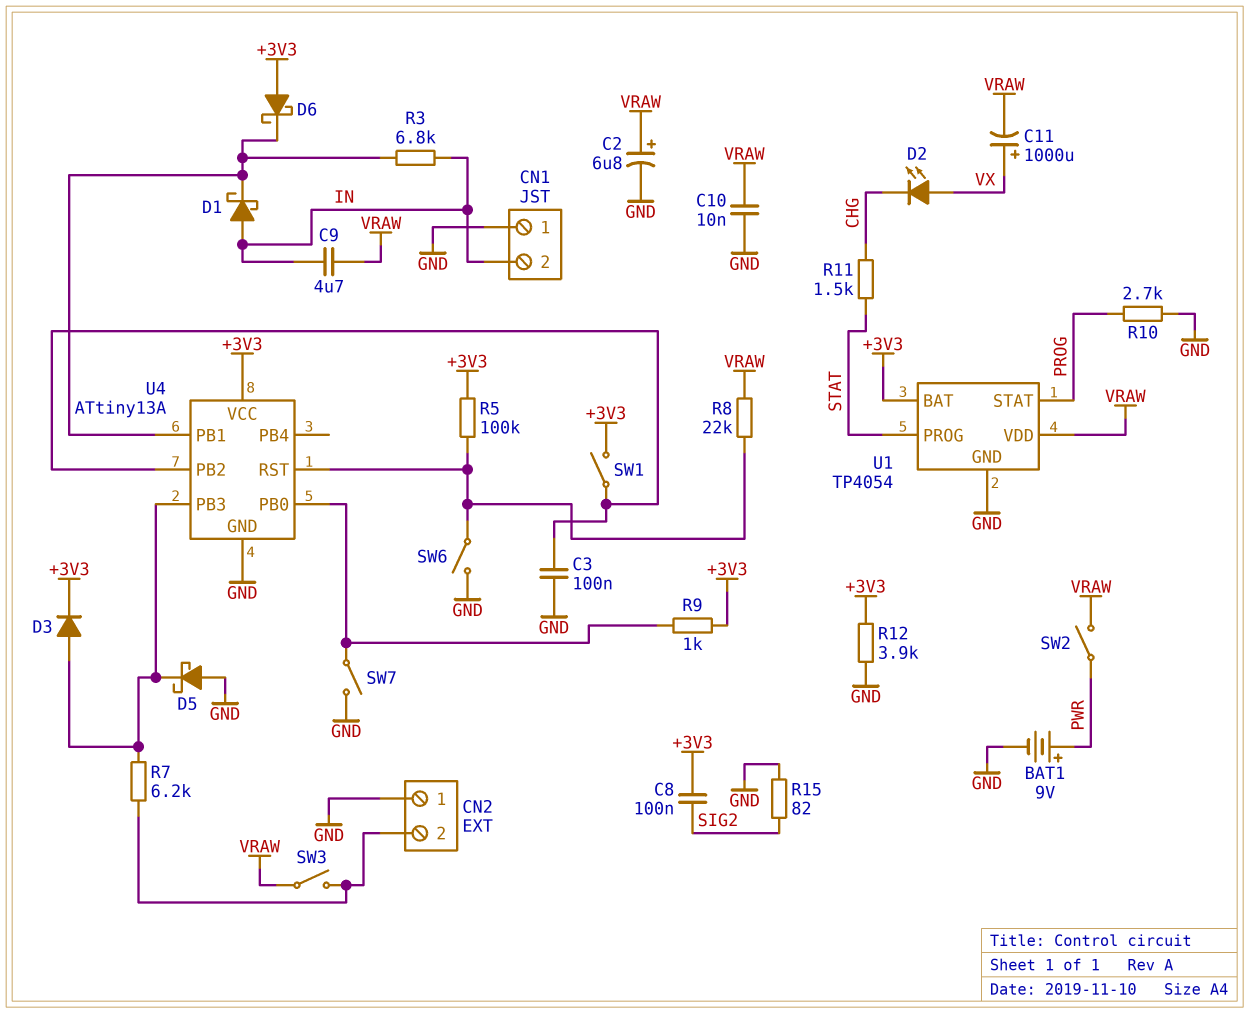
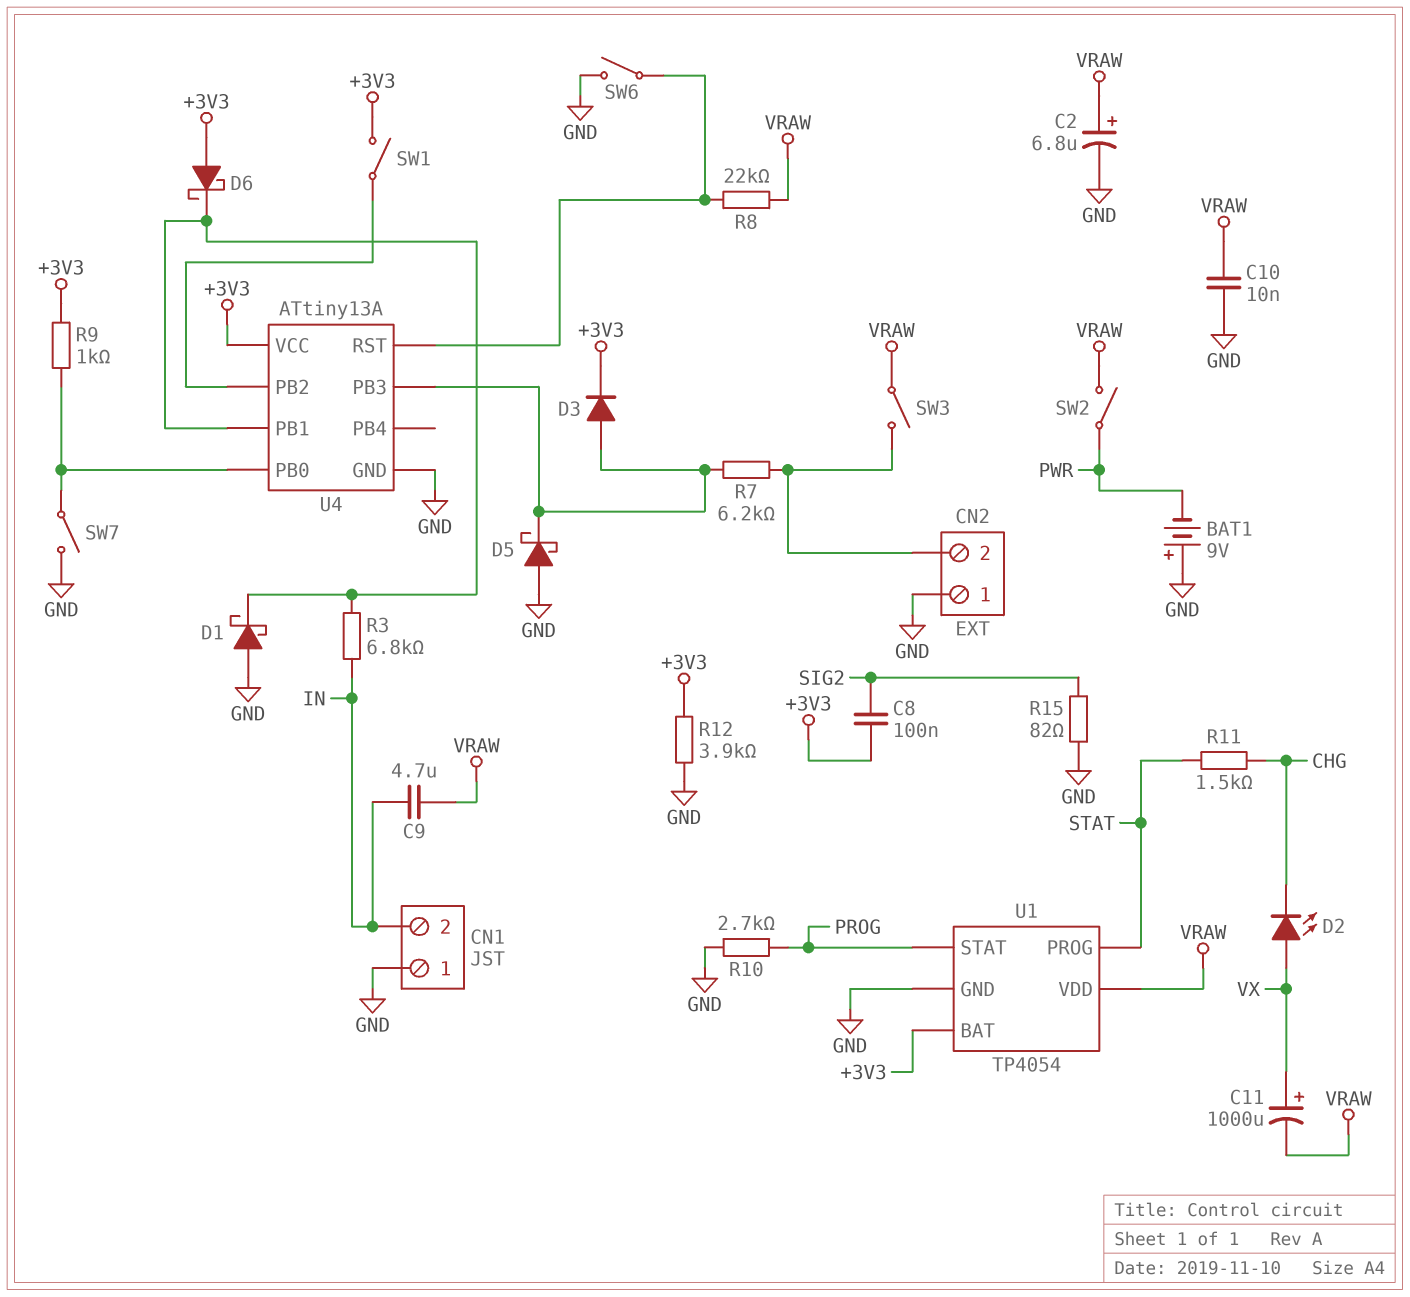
BAT1: 9V (plus PWR, minus GND) -> 9V (plus GND, minus PWR)
C3: 100nF (GND, U4/PB2) -> none
D1: schottky (A IN, K U4/PB1) -> schottky (A GND, K U4/PB1)
R5: 100k (+3V3, U4/RST) -> none

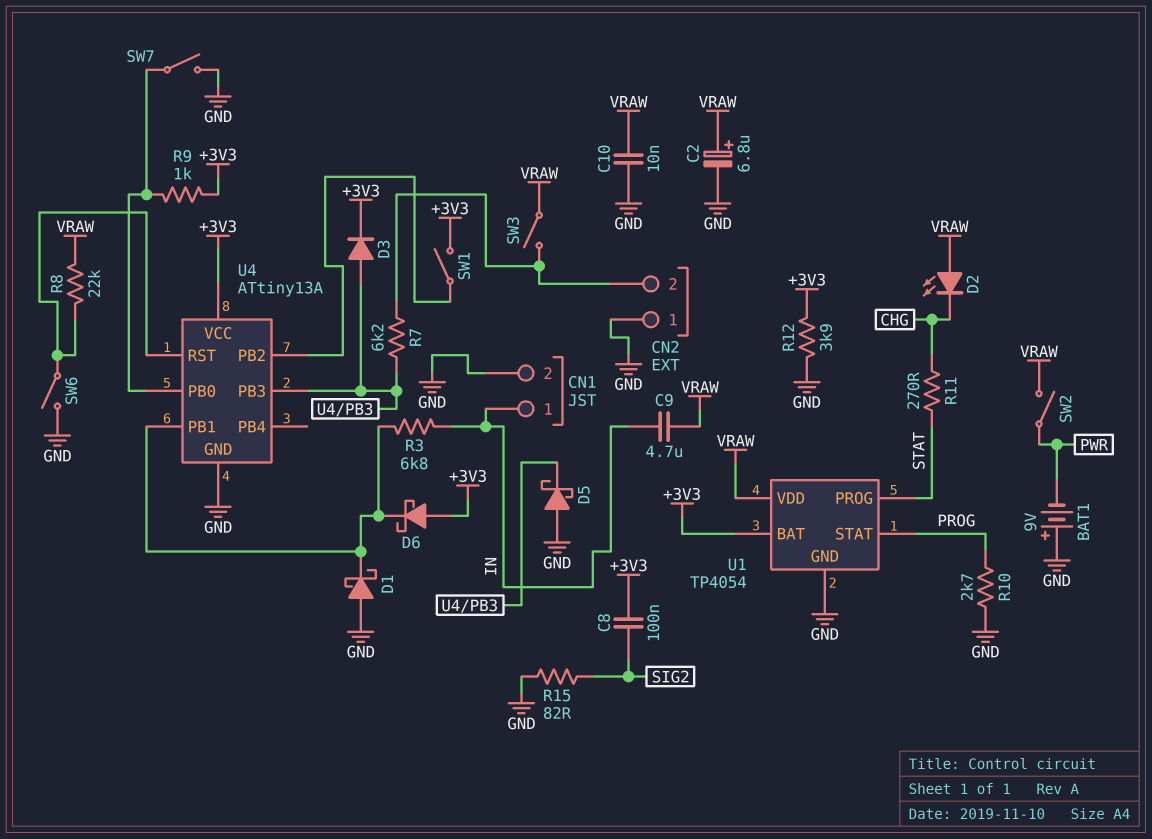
C11: 1000uF (plus VX, minus VRAW) -> none
CN1 pin 1: GND -> IN
CN1 pin 2: IN -> GND
D2: LED (A VX, K CHG) -> LED (A VRAW, K CHG)
R11: 1.5k (CHG, STAT) -> 270 (CHG, STAT)

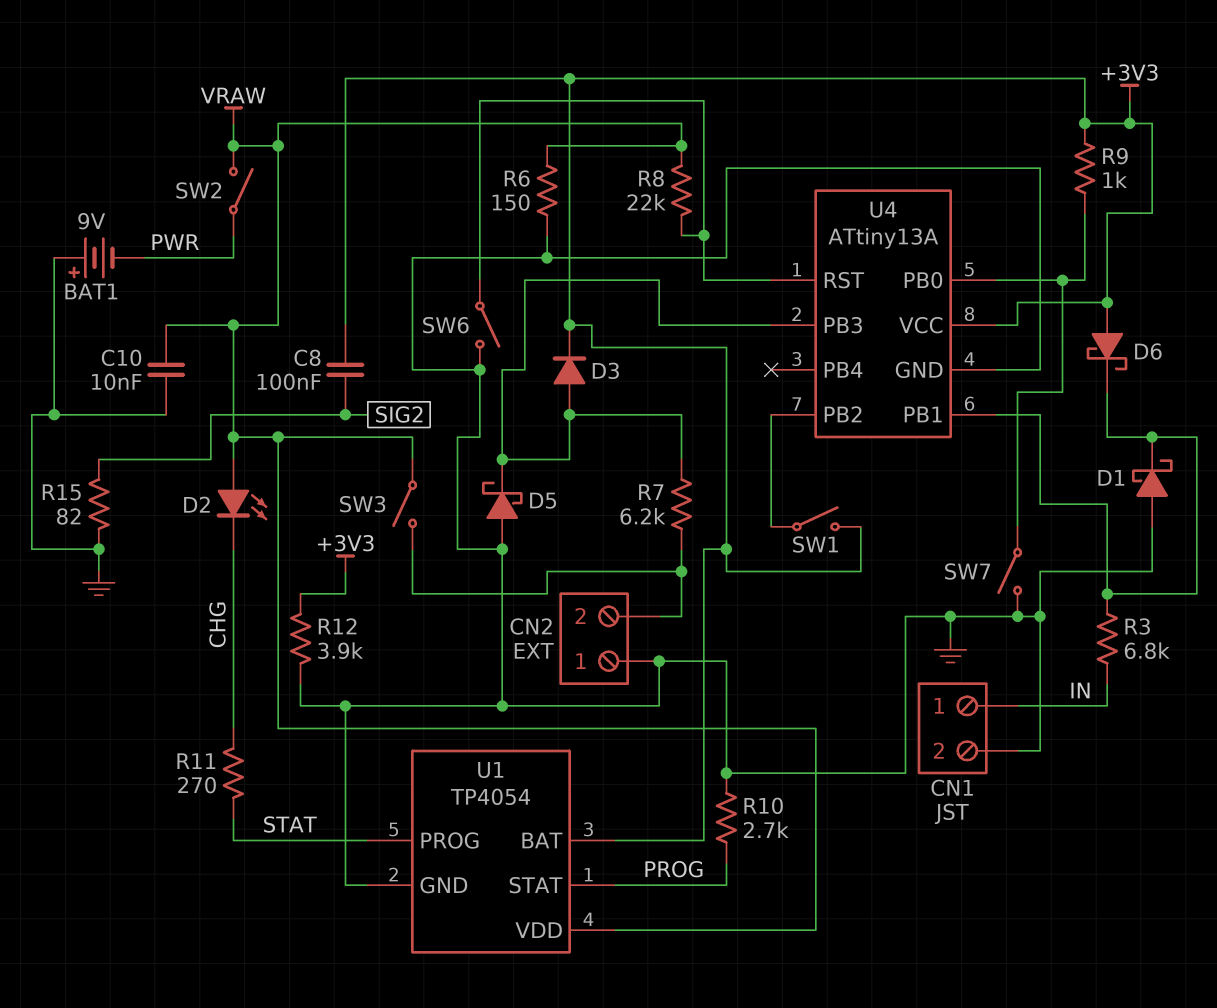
C2: 6.8uF (plus VRAW, minus GND) -> none
C9: 4.7uF (IN, VRAW) -> none
R6: none -> 150 (GND, VRAW)

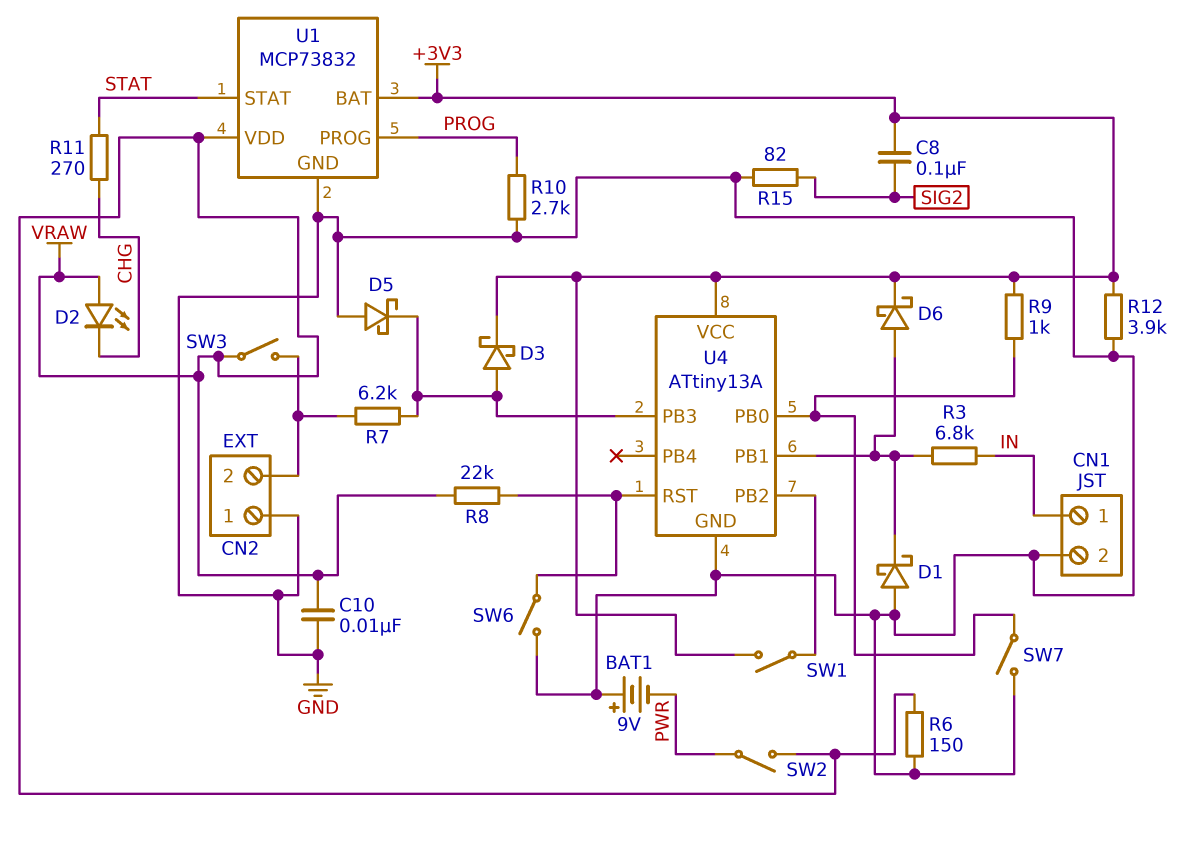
D3: diode (A U4/PB3, K +3V3) -> schottky (A U4/PB3, K +3V3)
D6: schottky (A +3V3, K U4/PB1) -> schottky (A U4/PB1, K +3V3)
U1: TP4054 -> MCP73832
U1 pin PROG: STAT -> PROG
U1 pin STAT: PROG -> STAT

